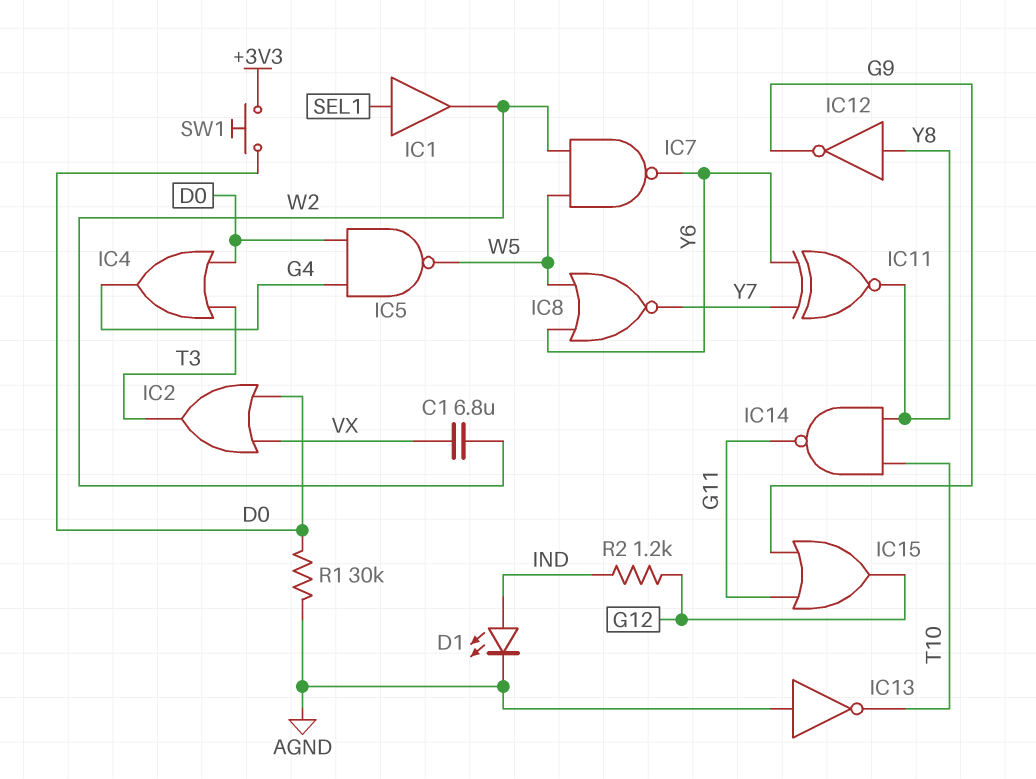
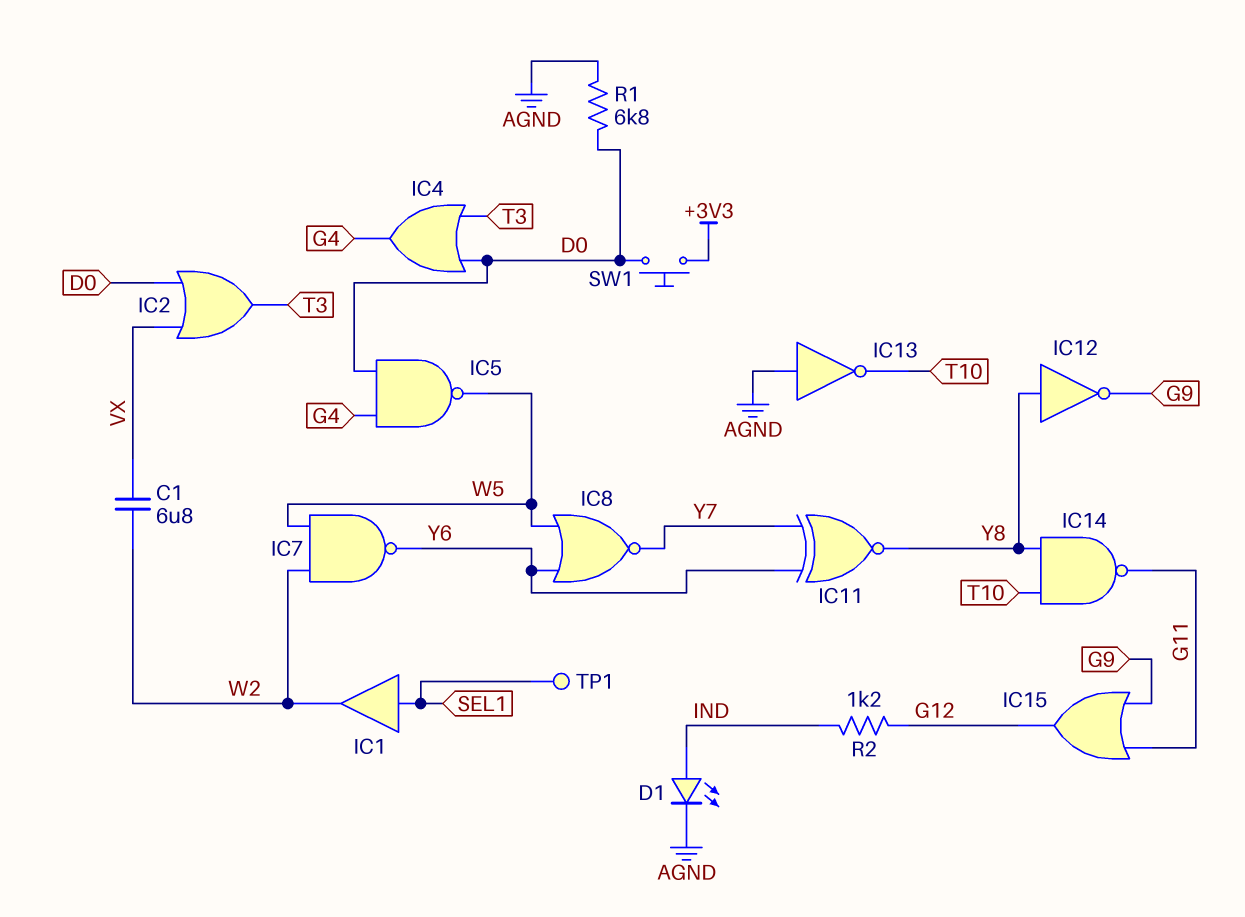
R1: 30k (AGND, D0) -> 6.8k (AGND, D0)
TP1: none -> test point (SEL1)

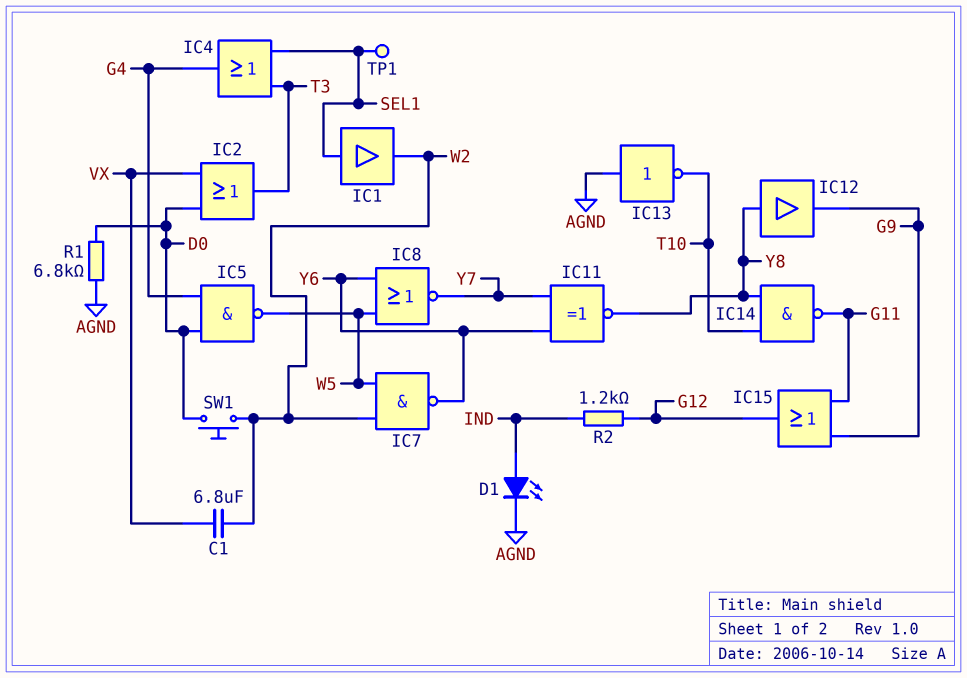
IC4: OR (in D0, in T3, out G4) -> OR (in SEL1, in T3, out G4)
IC12: NOT (in Y8, out G9) -> buffer (in Y8, out G9)
SW1: button (+3V3, D0) -> button (D0, W2)

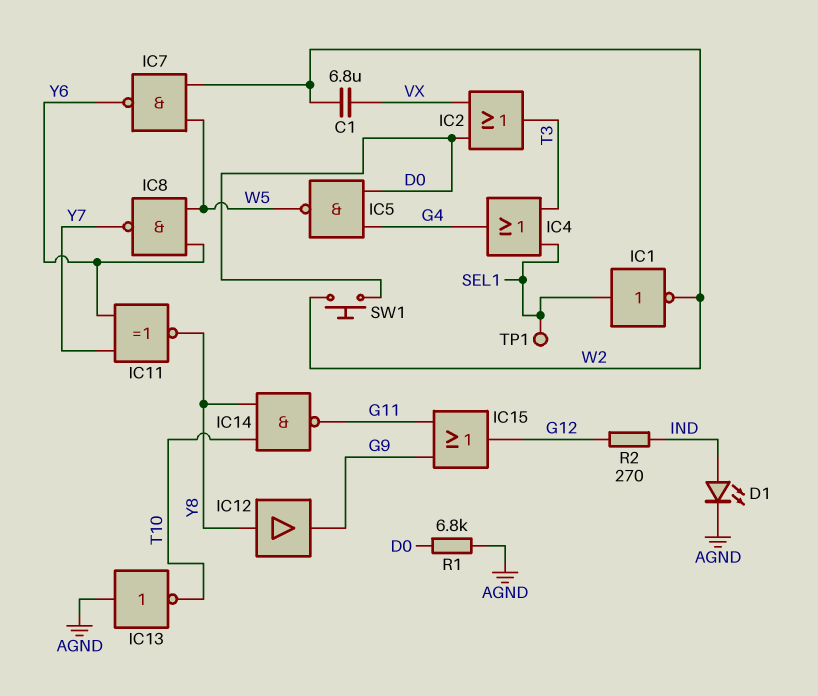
IC1: buffer (in SEL1, out W2) -> NOT (in SEL1, out W2)
IC8: NOR (in W5, in Y6, out Y7) -> NAND (in W5, in Y6, out Y7)
R2: 1.2k (G12, IND) -> 270 (G12, IND)

